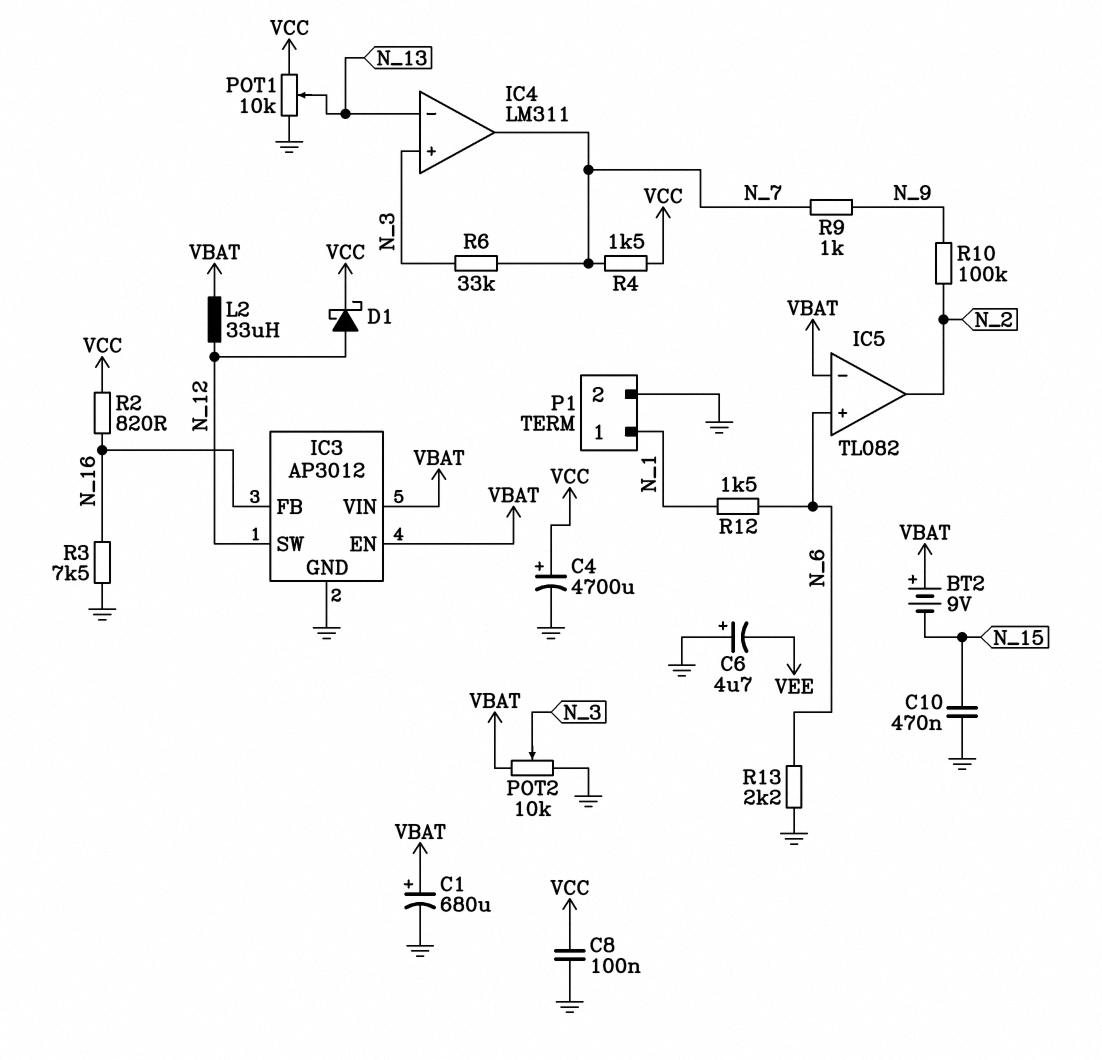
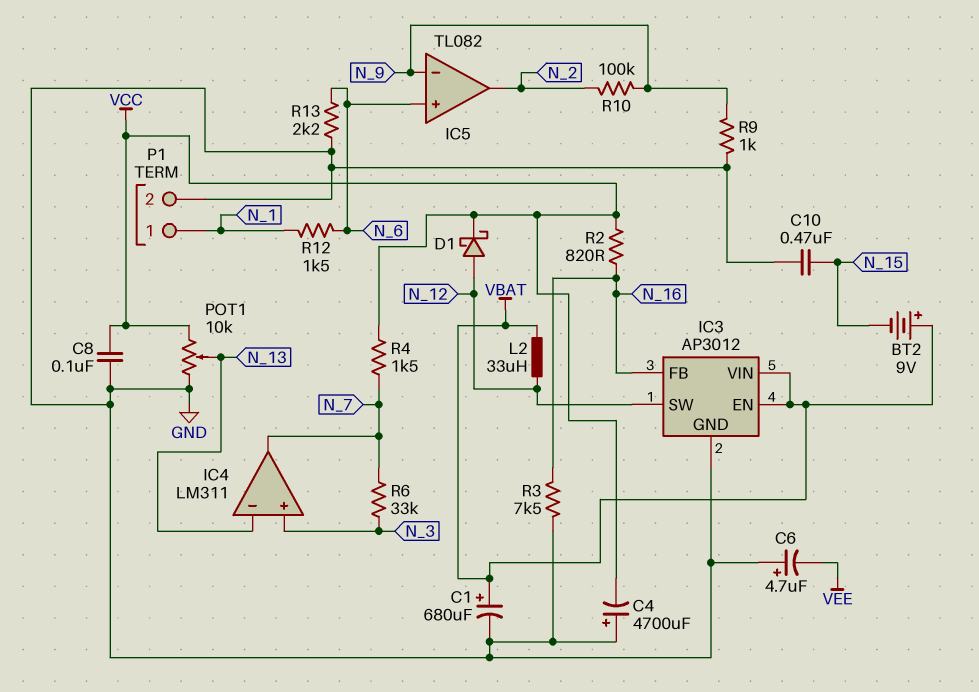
C4: 4700uF (plus VCC, minus GND) -> 4700uF (plus GND, minus VCC)
IC5 pin in-: VBAT -> N_9
POT2: 10k (GND, VBAT, wiper N_3) -> none
R9: 1k (N_7, N_9) -> 1k (GND, N_9)

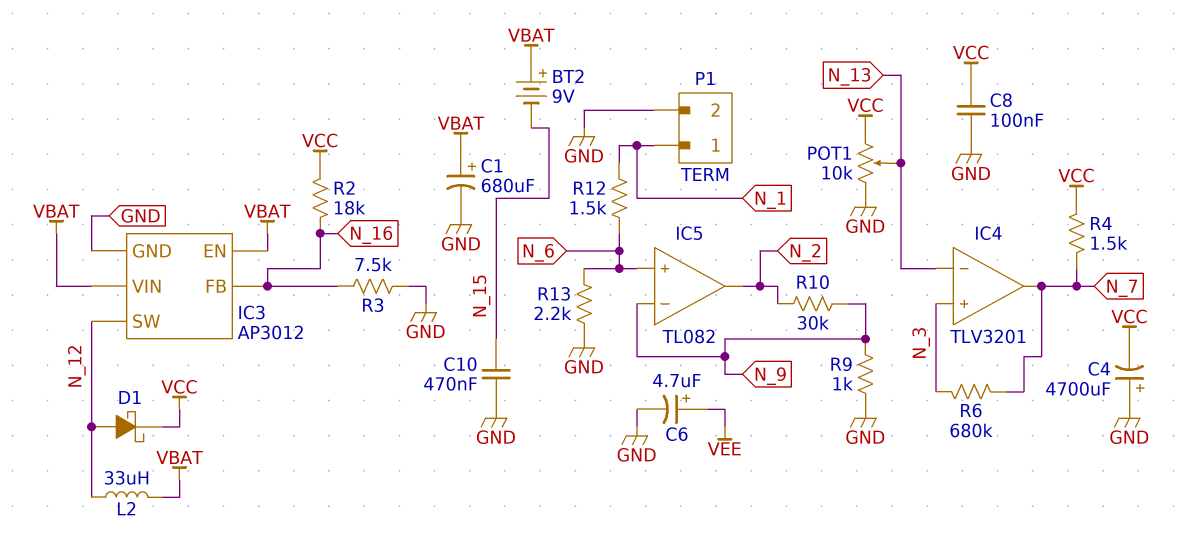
C6: 4.7uF (plus GND, minus VEE) -> 4.7uF (plus VEE, minus GND)
IC4: LM311 -> TLV3201
R2: 820 (N_16, VCC) -> 18k (N_16, VCC)
R6: 33k (N_3, N_7) -> 680k (N_3, N_7)
R10: 100k (N_2, N_9) -> 30k (N_2, N_9)

